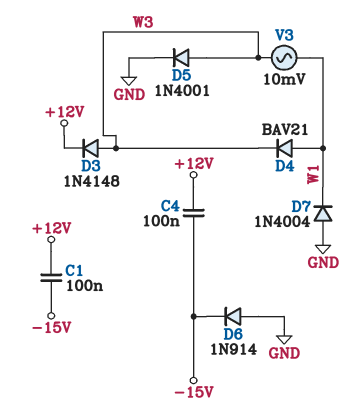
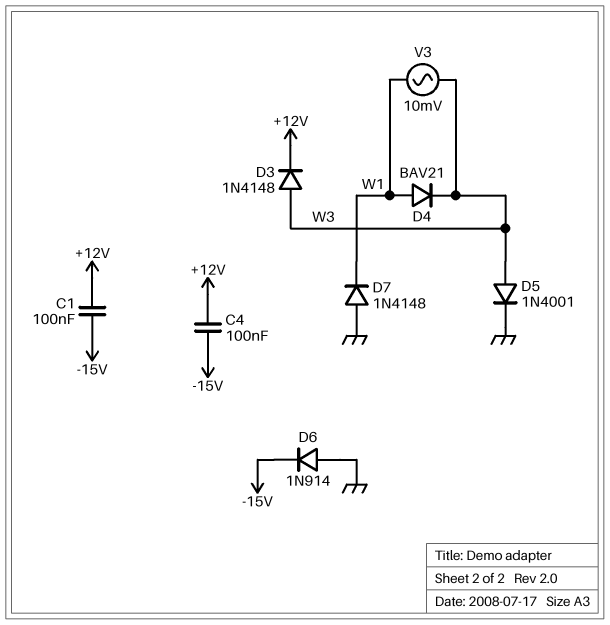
D7: diode 1N4004 (A GND, K W1) -> diode 1N4148 (A GND, K W1)

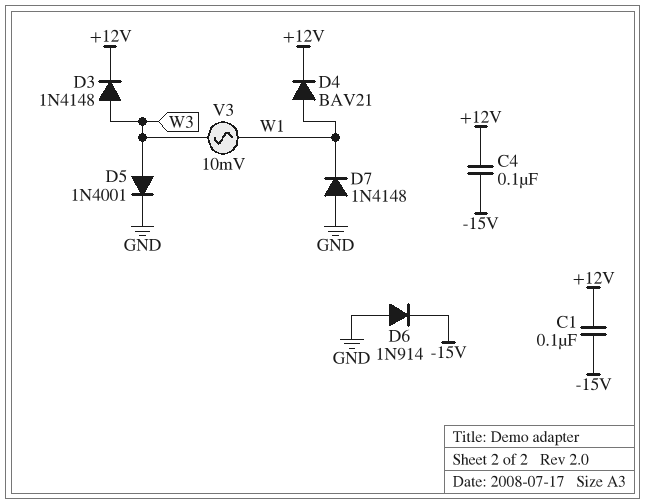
D4: diode BAV21 (A W1, K W3) -> diode BAV21 (A W1, K +12V)

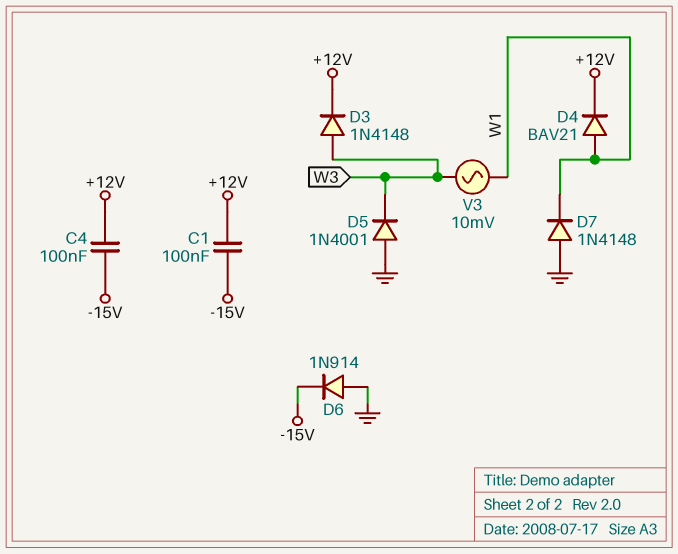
D5: diode 1N4001 (A W3, K GND) -> diode 1N4001 (A GND, K W3)

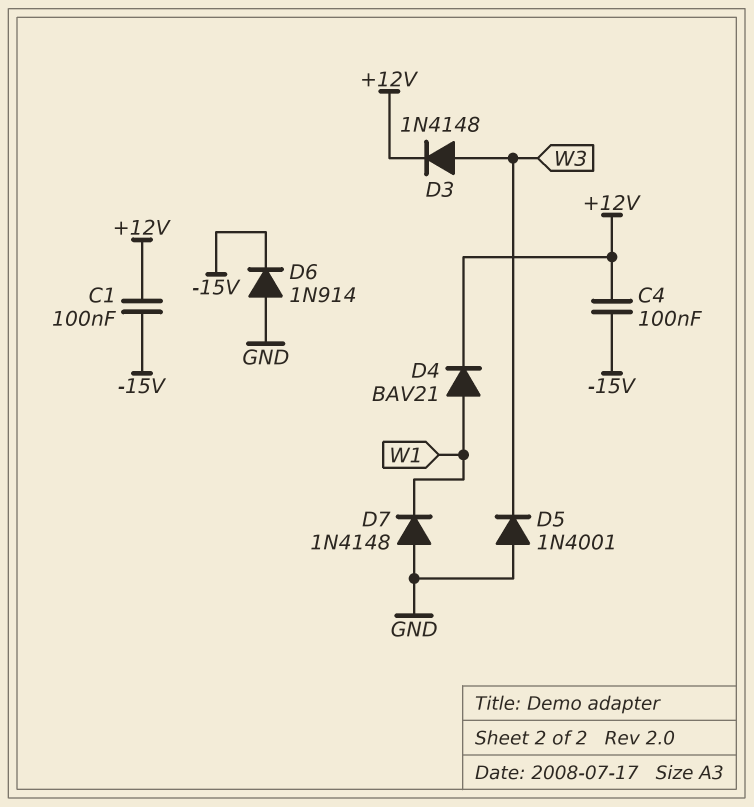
V3: AC 10mV (W1, W3) -> none

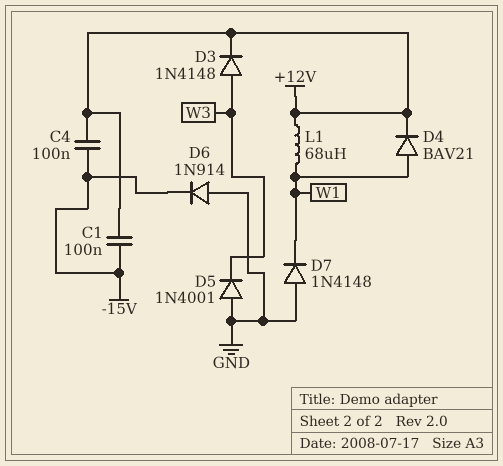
L1: none -> 68uH (+12V, W1)

